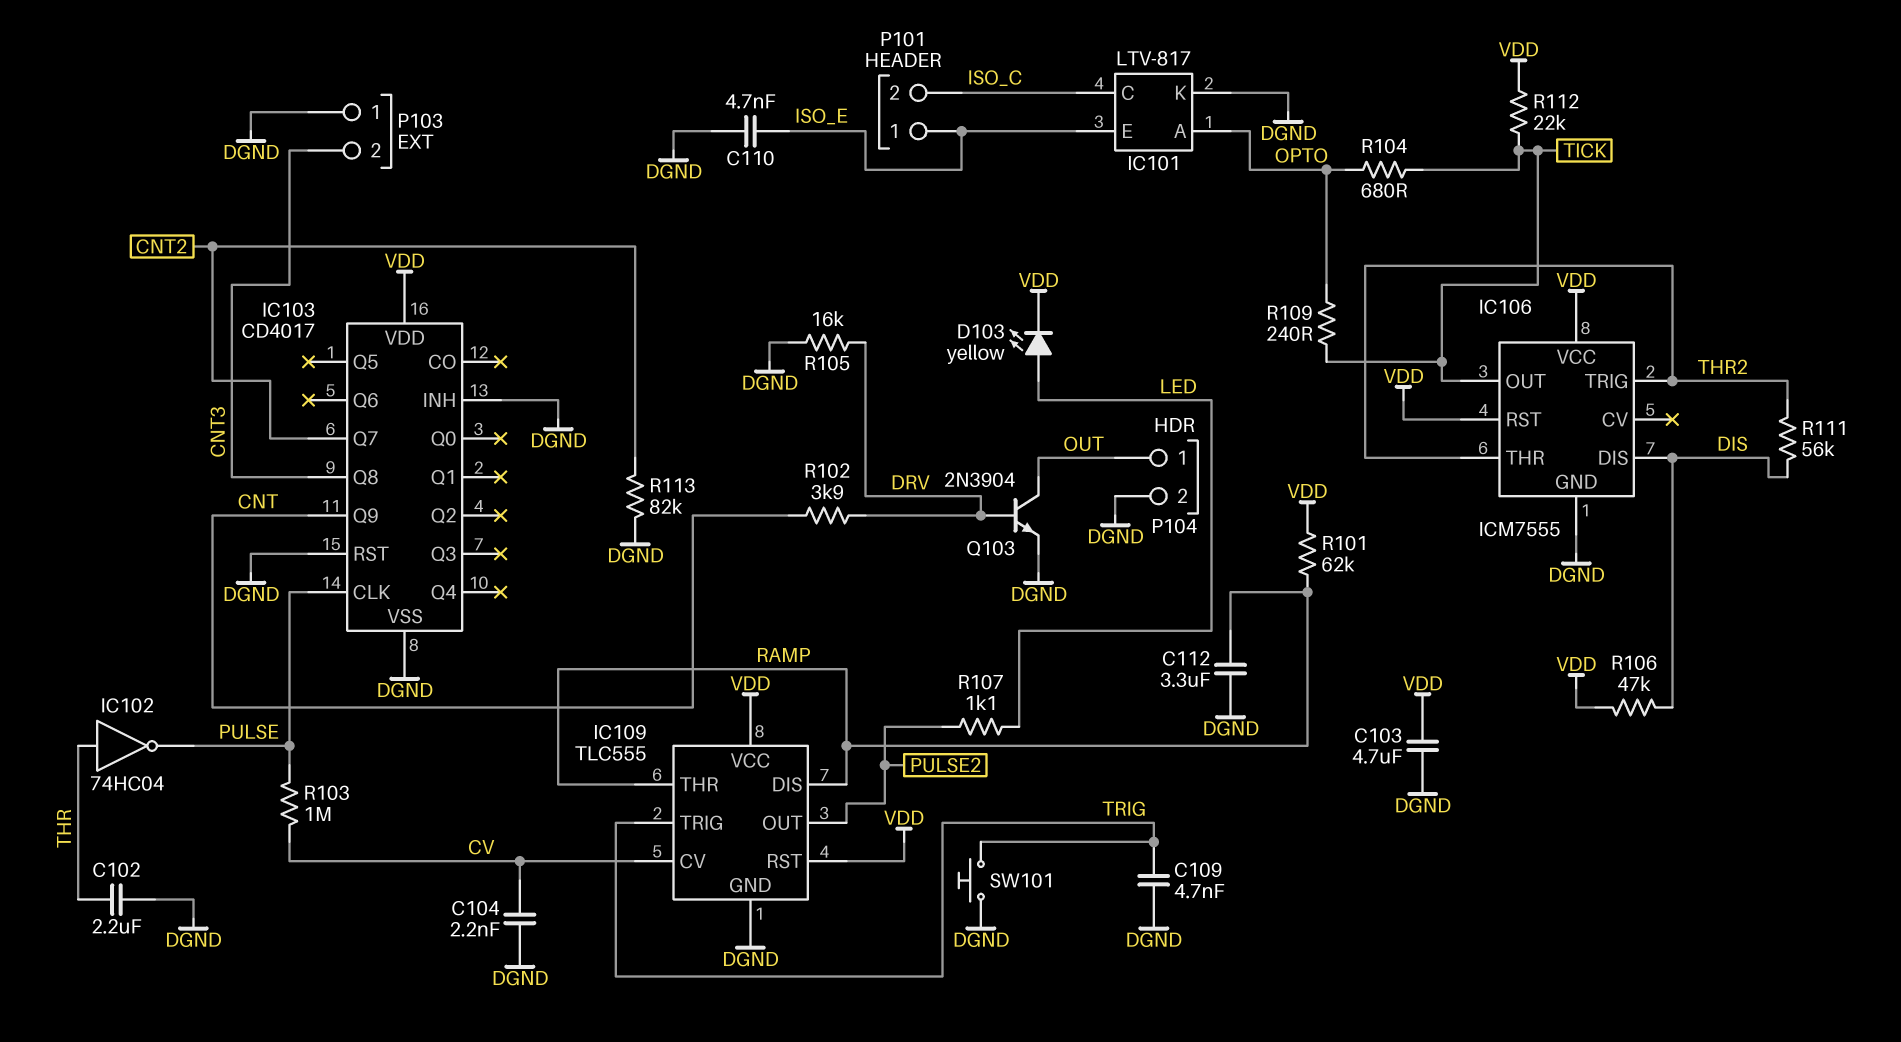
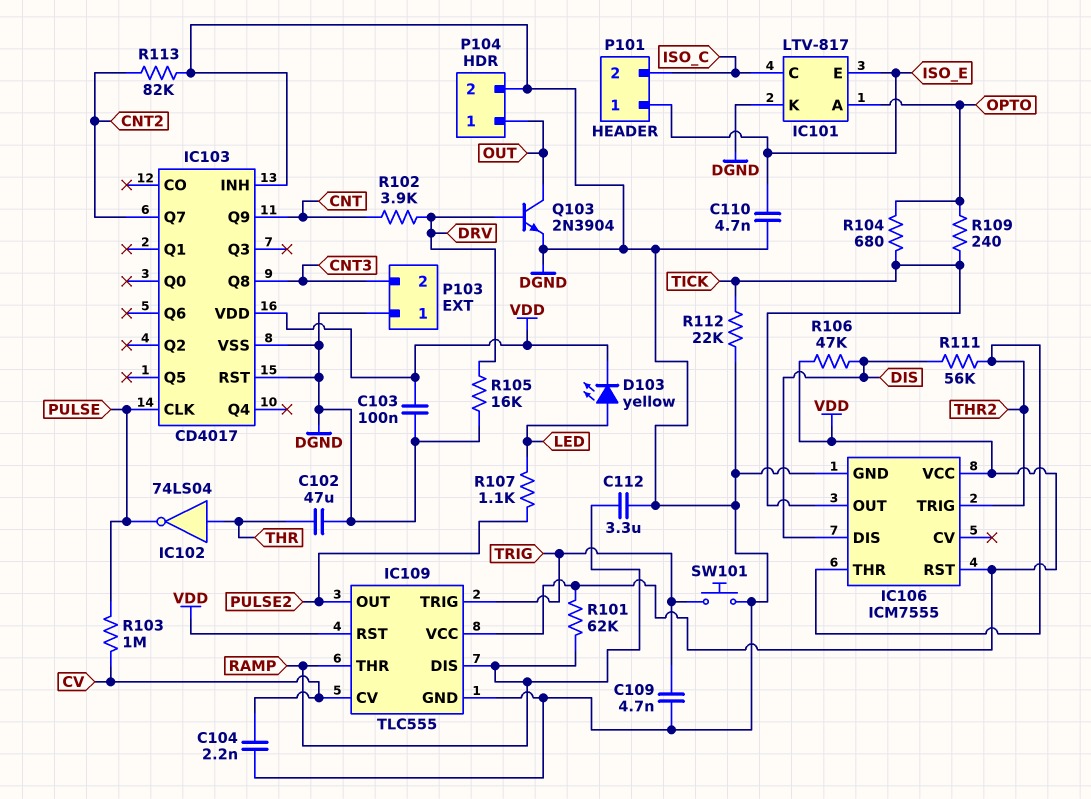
C102: 2.2uF (DGND, THR) -> 47uF (DGND, THR)
C103: 4.7uF (DGND, VDD) -> 100nF (DGND, VDD)
IC102: NOT 74HC04 (in THR, out PULSE) -> NOT 74LS04 (in THR, out PULSE)
R112: 22k (TICK, VDD) -> 22k (DGND, TICK)

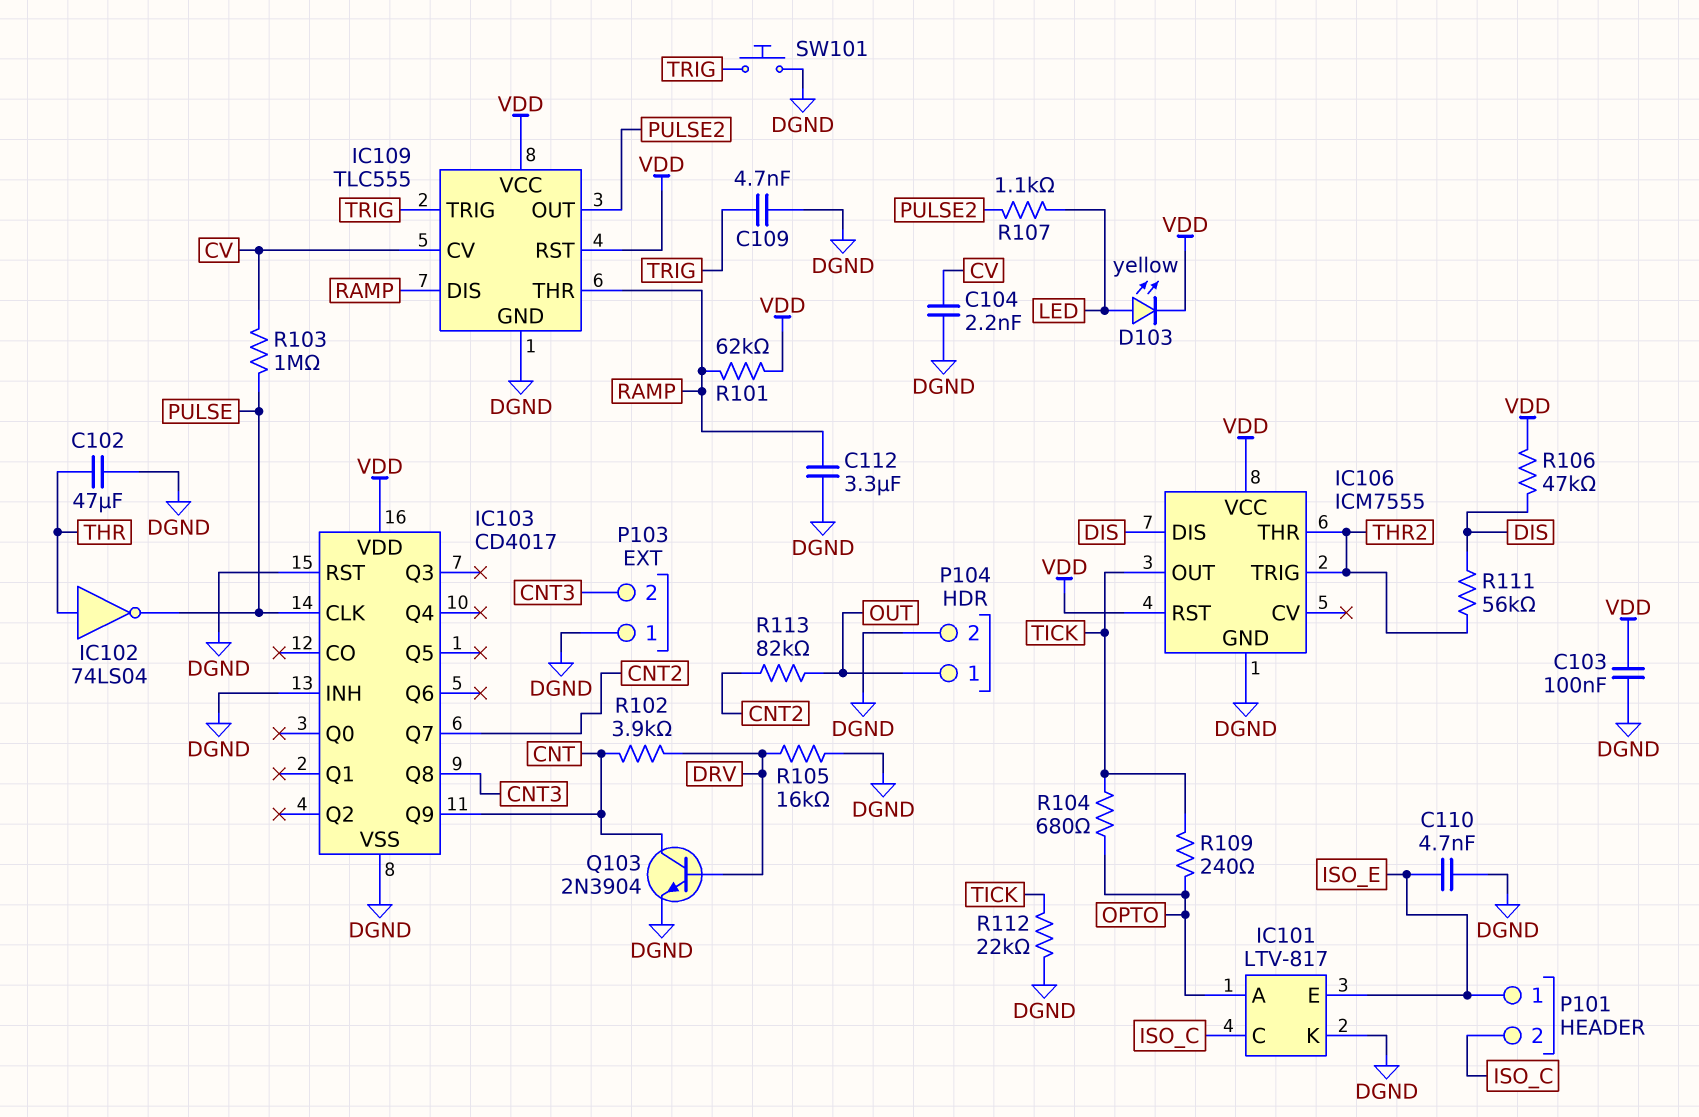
Q103: NPN 2N3904 (B DRV, C OUT, E DGND) -> NPN 2N3904 (B DRV, C CNT, E DGND)
R113: 82k (CNT2, DGND) -> 82k (CNT2, OUT)

